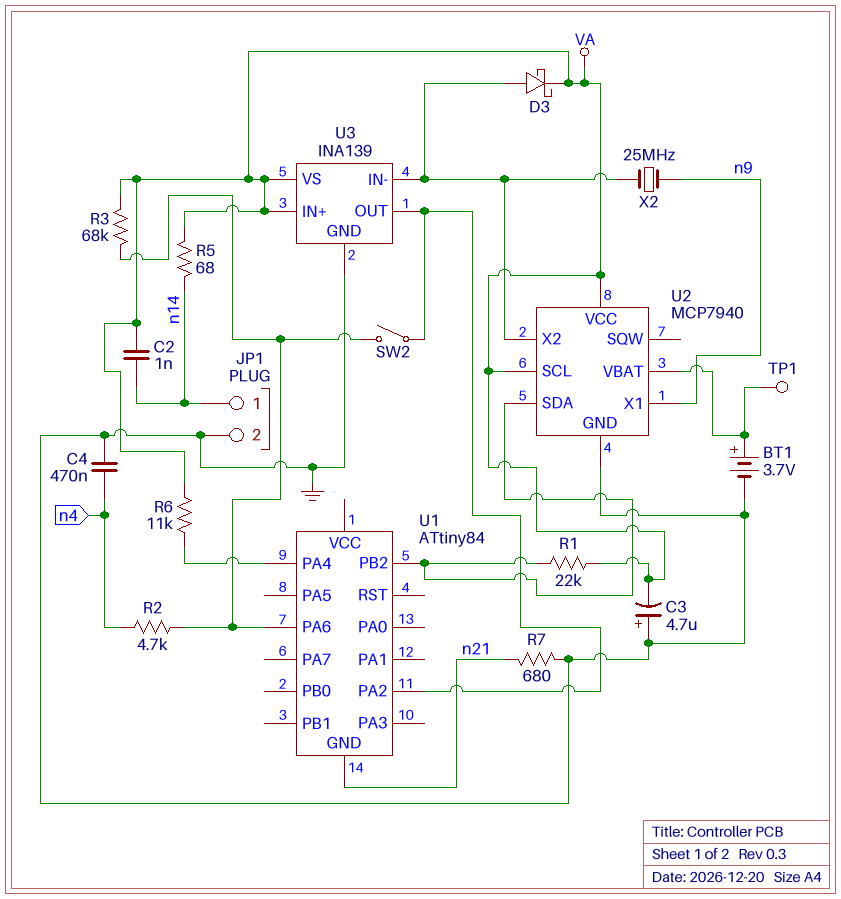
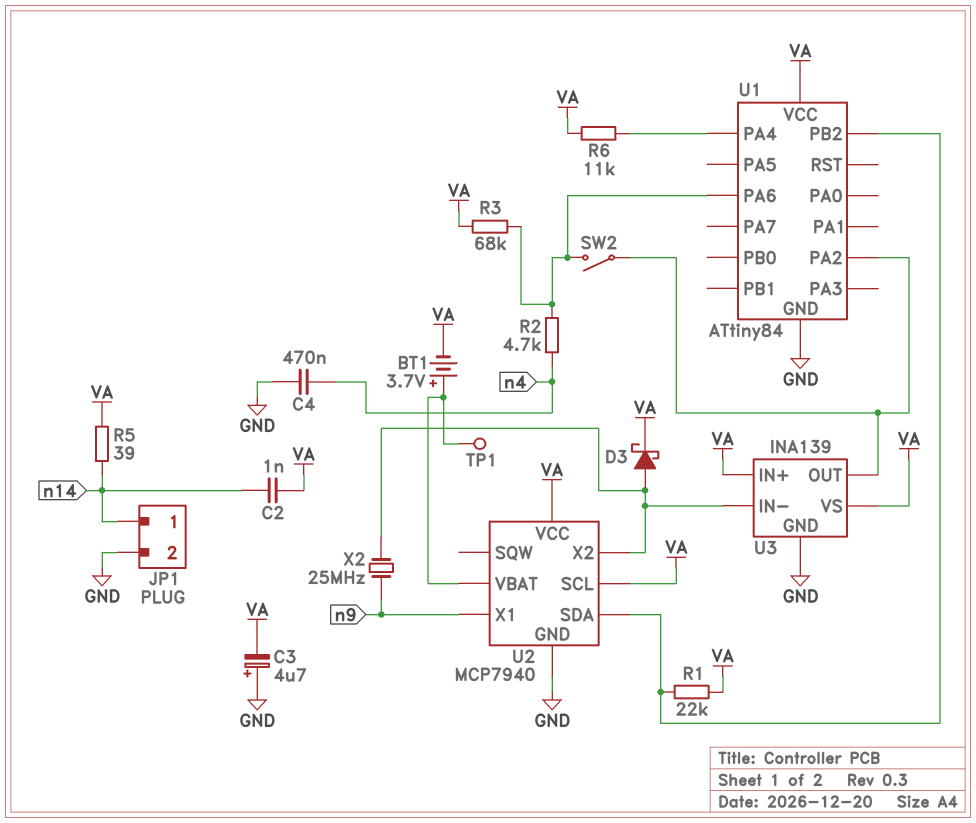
BT1: 3.7V (plus U2/VBAT, minus GND) -> 3.7V (plus U2/VBAT, minus VA)
R5: 68 (VA, n14) -> 39 (VA, n14)
R7: 680 (GND, n21) -> none
U1 pin GND: n21 -> GND
U1 pin VCC: none -> VA

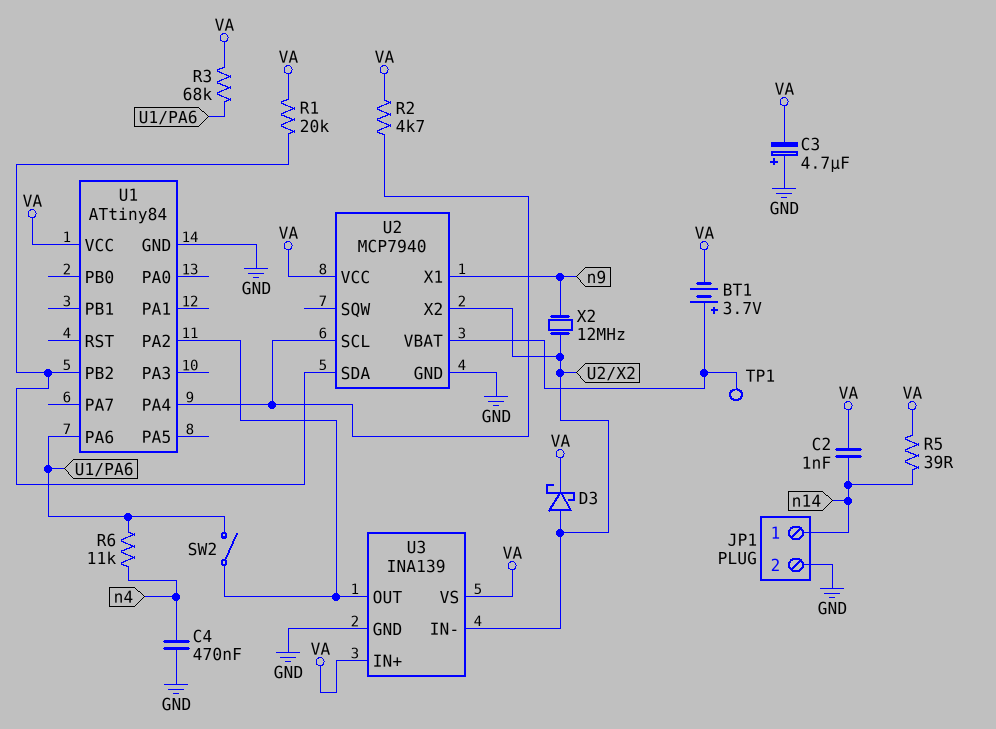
R1: 22k (U1/PB2, VA) -> 20k (U1/PB2, VA)
R2: 4.7k (U1/PA6, n4) -> 4.7k (U1/PA4, VA)
R6: 11k (U1/PA4, VA) -> 11k (U1/PA6, n4)
U2 pin SCL: VA -> U1/PA4
X2: 25MHz (U2/X2, n9) -> 12MHz (U2/X2, n9)

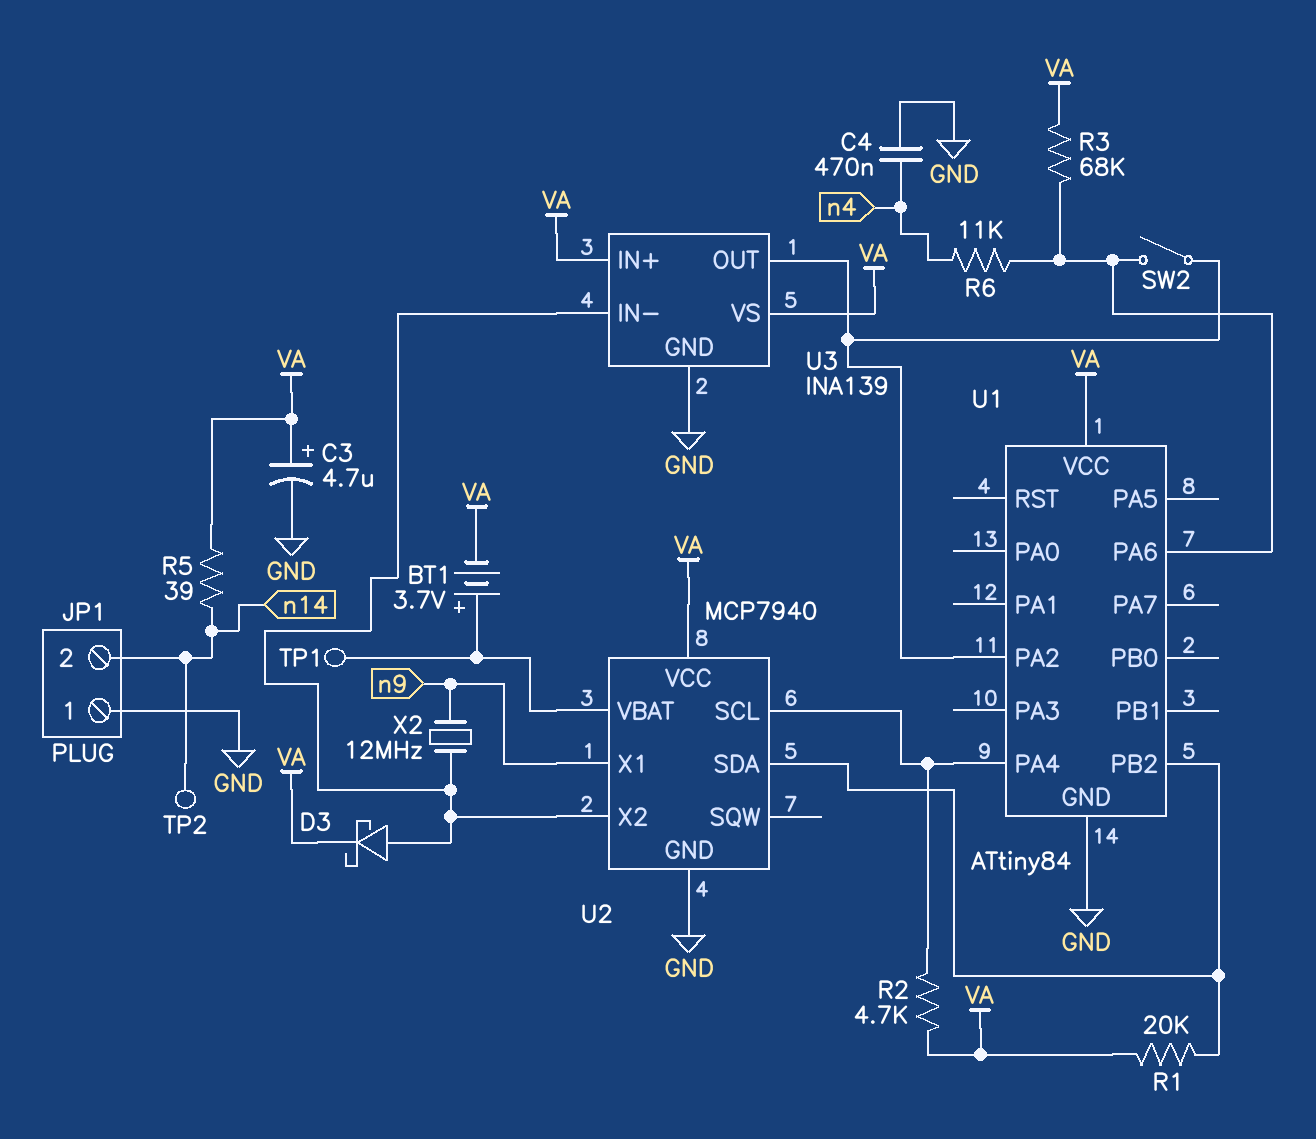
C2: 1nF (VA, n14) -> none
C3: 4.7uF (plus GND, minus VA) -> 4.7uF (plus VA, minus GND)
JP1 pin 1: n14 -> GND
JP1 pin 2: GND -> n14
TP2: none -> test point (n14)

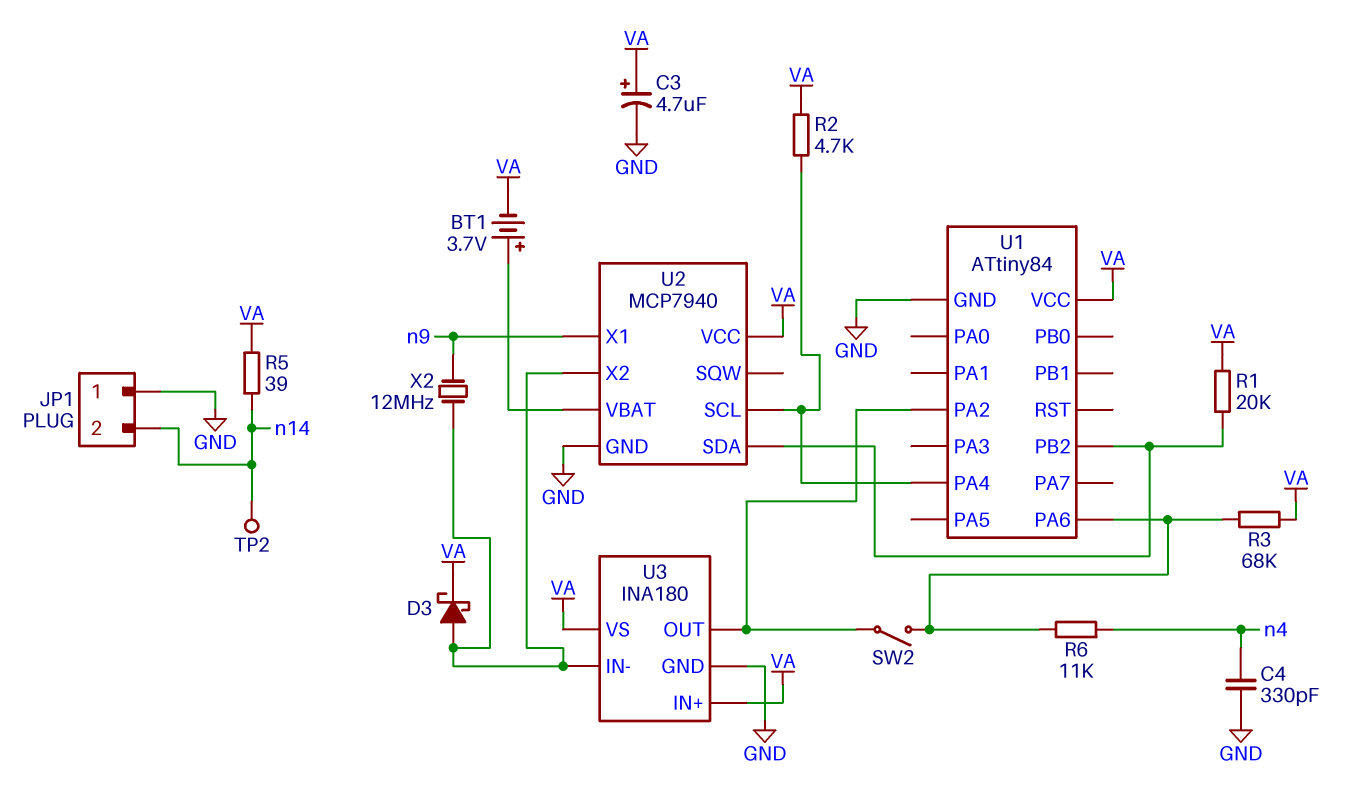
C4: 470nF (GND, n4) -> 330pF (GND, n4)
TP1: test point (U2/VBAT) -> none
U3: INA139 -> INA180

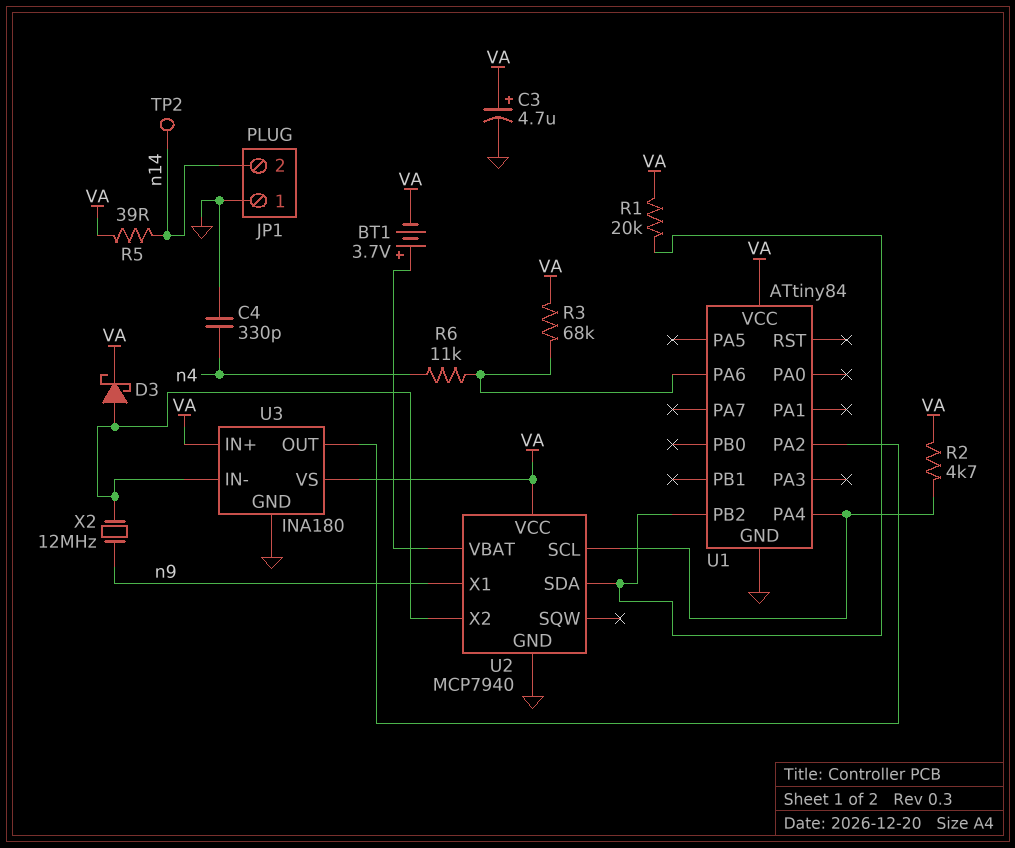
SW2: switch (U1/PA2, U1/PA6) -> none

